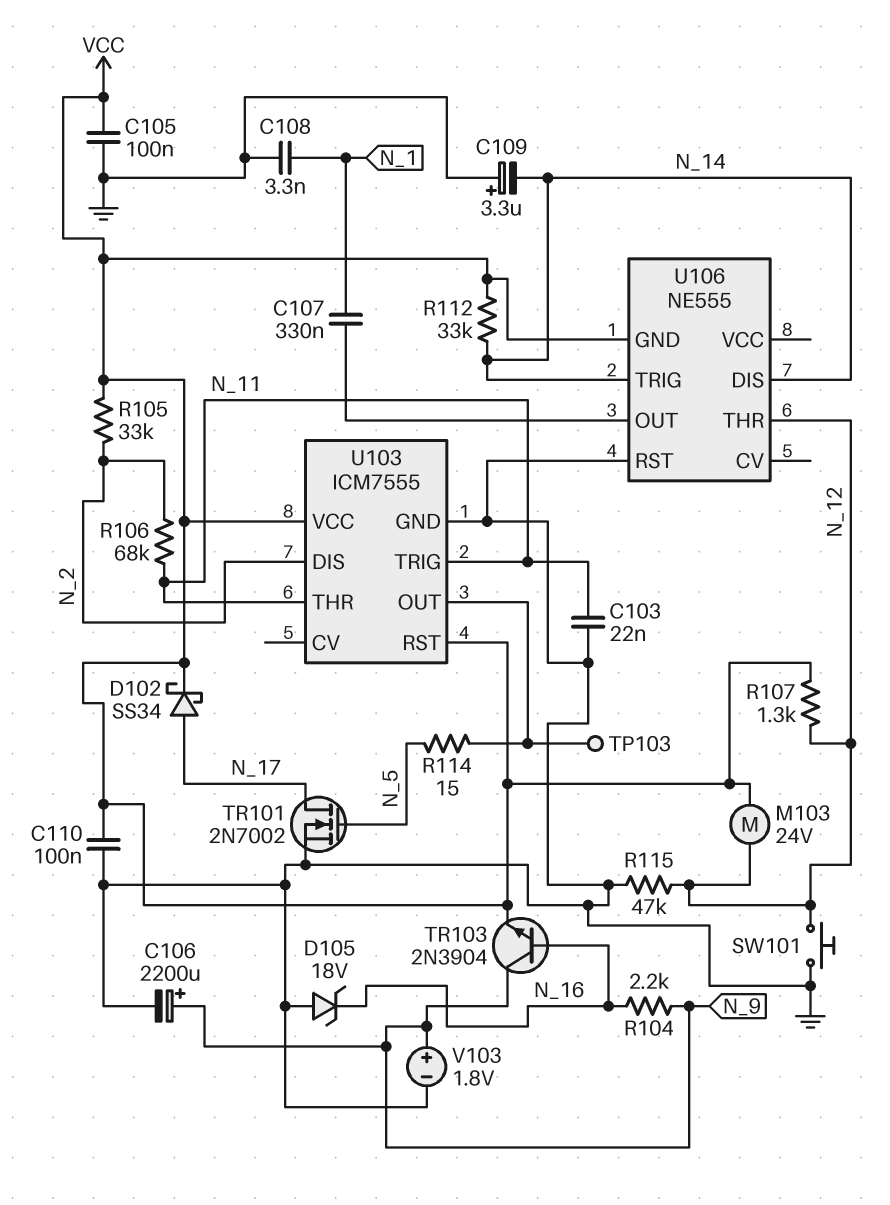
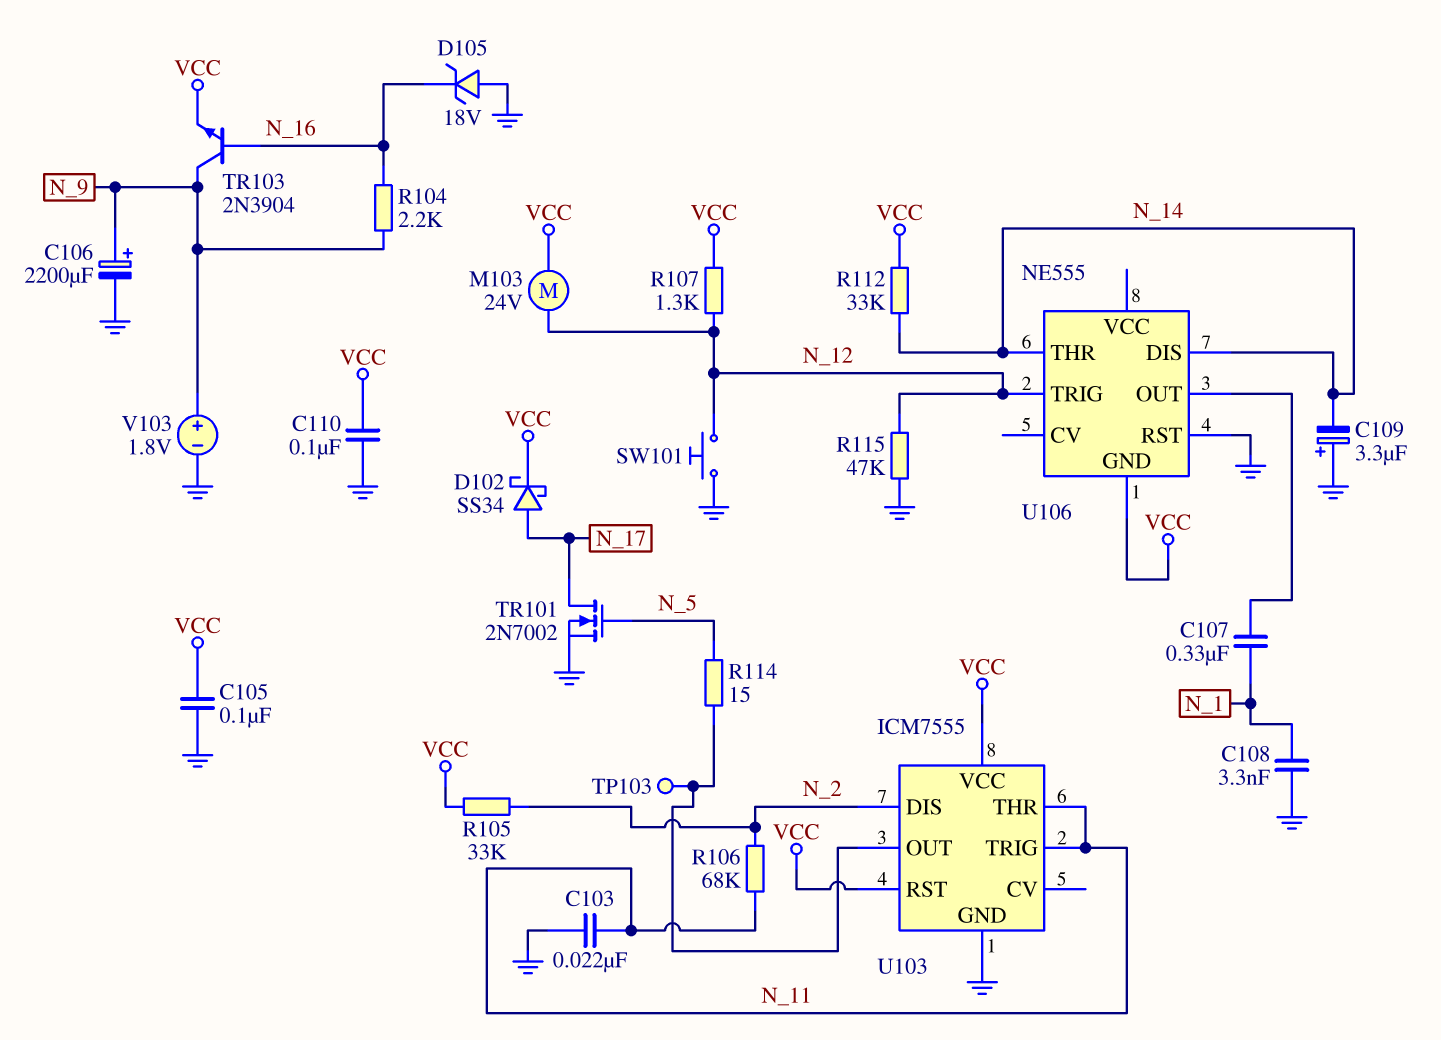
U106 pin THR: N_12 -> N_14
U106 pin TRIG: N_14 -> N_12

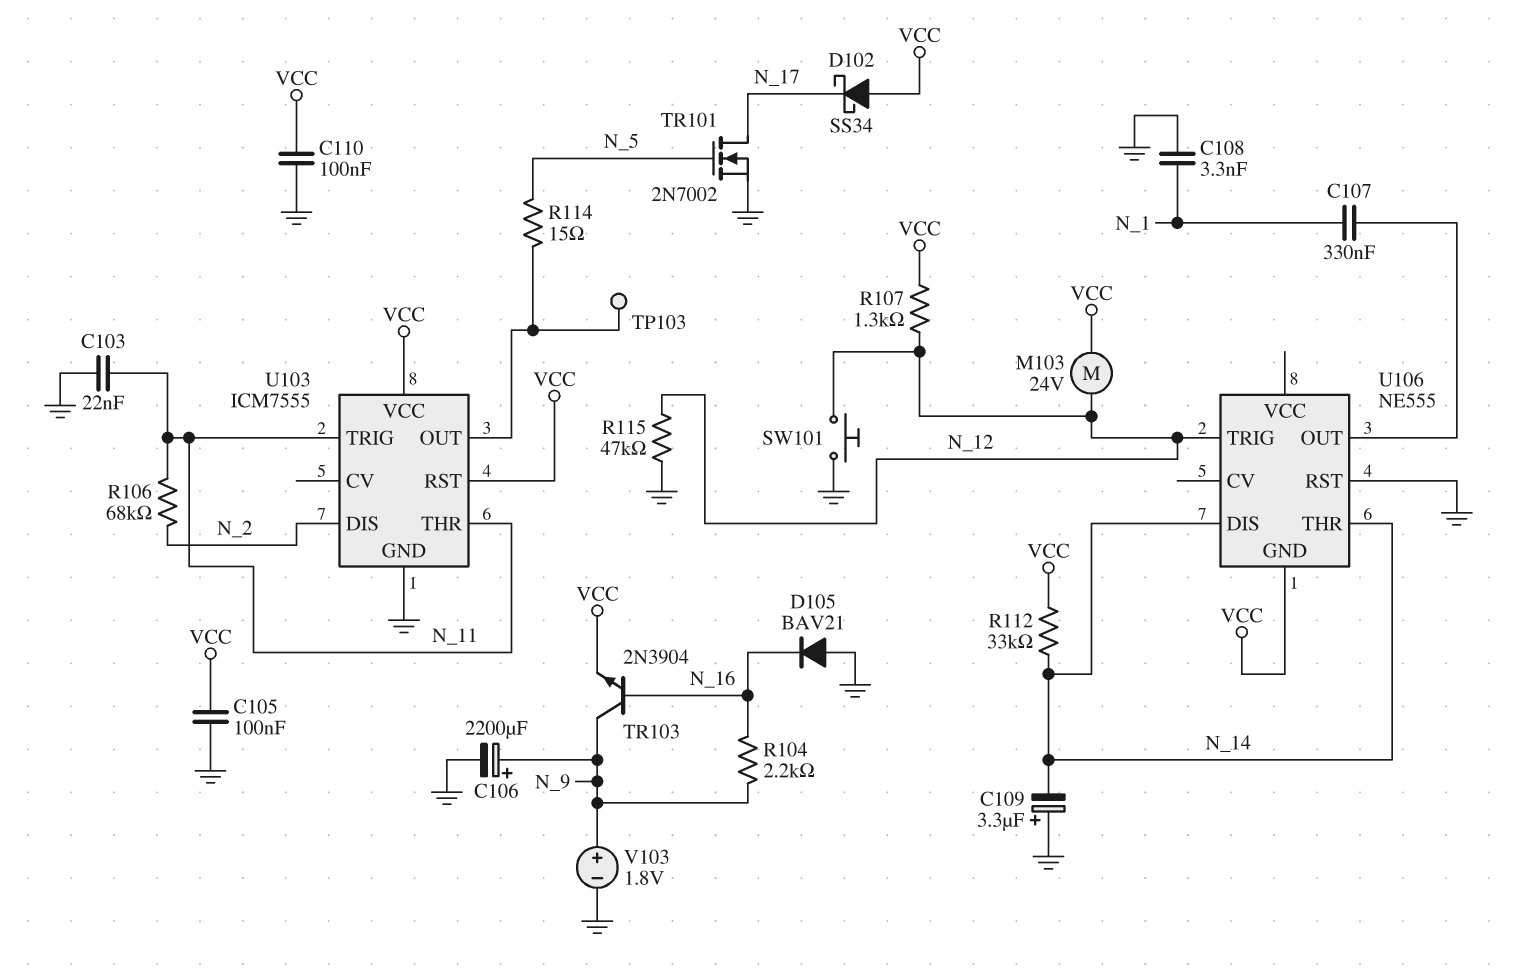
D102: schottky SS34 (A N_17, K VCC) -> schottky SS34 (A VCC, K N_17)
D105: zener 18V (A GND, K N_16) -> diode BAV21 (A GND, K N_16)
R105: 33k (N_2, VCC) -> none

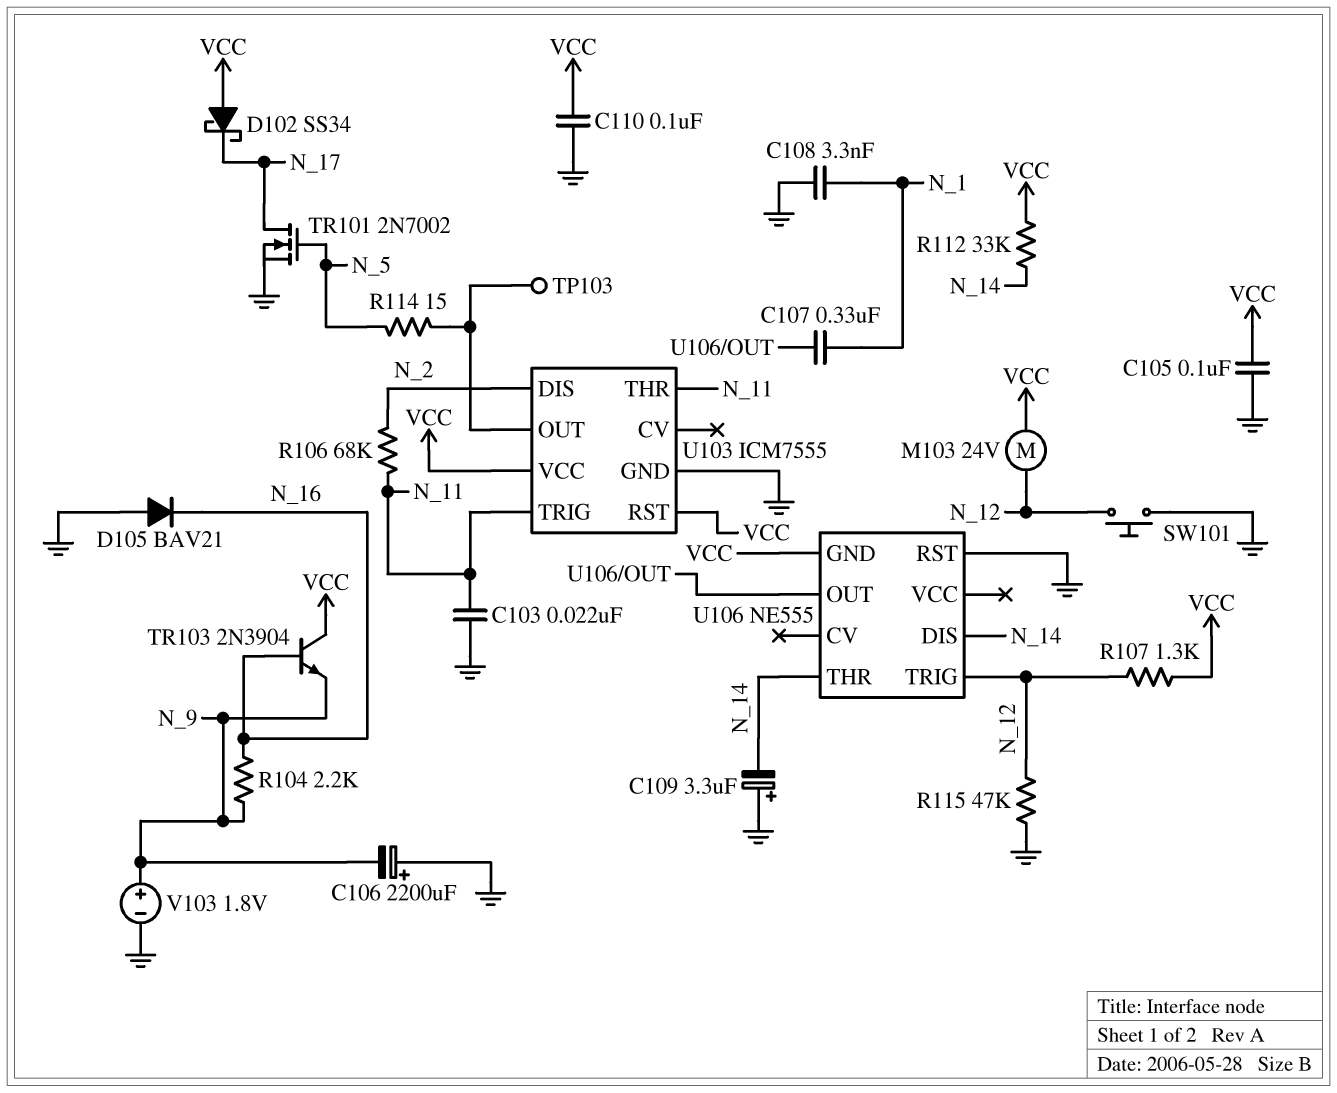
C106: 2200uF (plus N_9, minus GND) -> 2200uF (plus GND, minus N_9)
TR103: NPN 2N3904 (B N_16, C N_9, E VCC) -> NPN 2N3904 (B N_16, C VCC, E N_9)

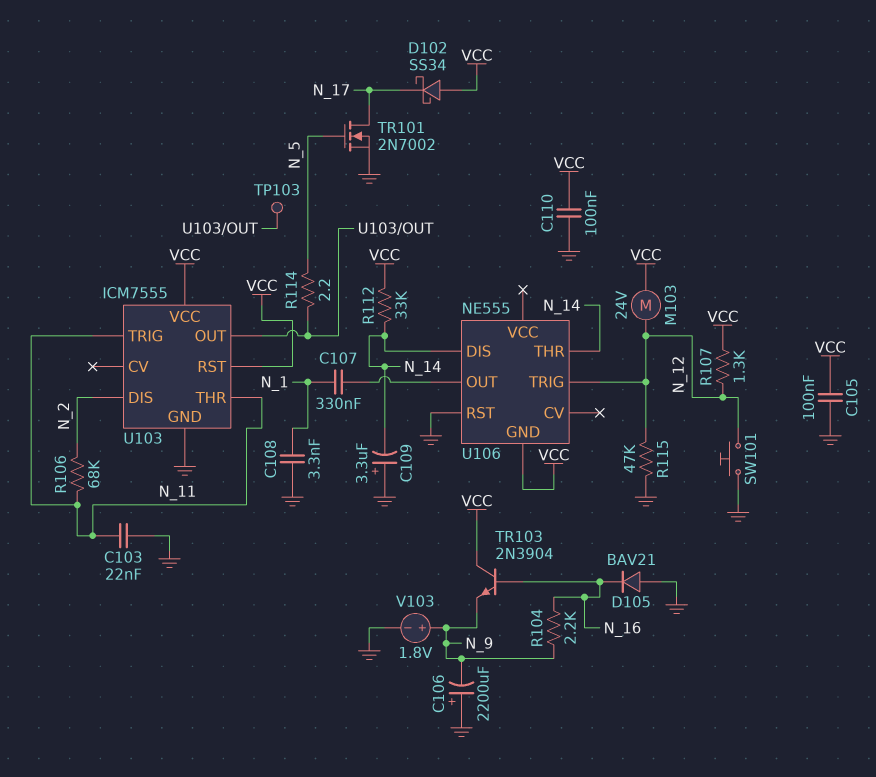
R114: 15 (N_5, U103/OUT) -> 2.2 (N_5, U103/OUT)

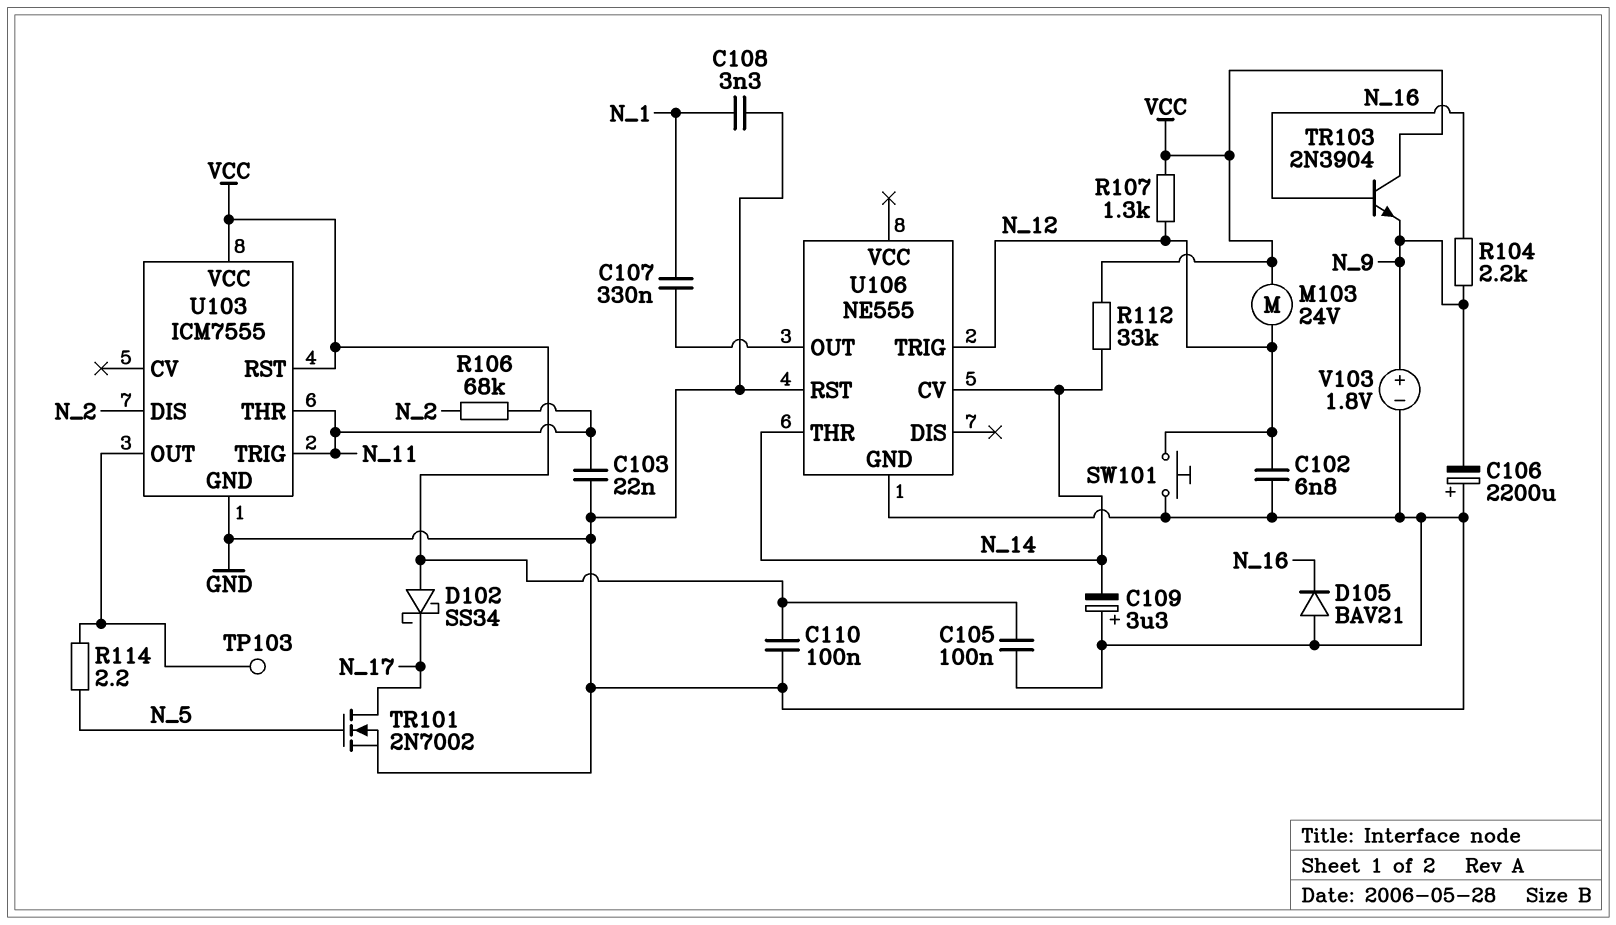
C102: none -> 6.8nF (GND, N_12)
R115: 47k (GND, N_12) -> none
U106 pin CV: none -> N_14
U106 pin DIS: N_14 -> none
U106 pin GND: VCC -> GND

